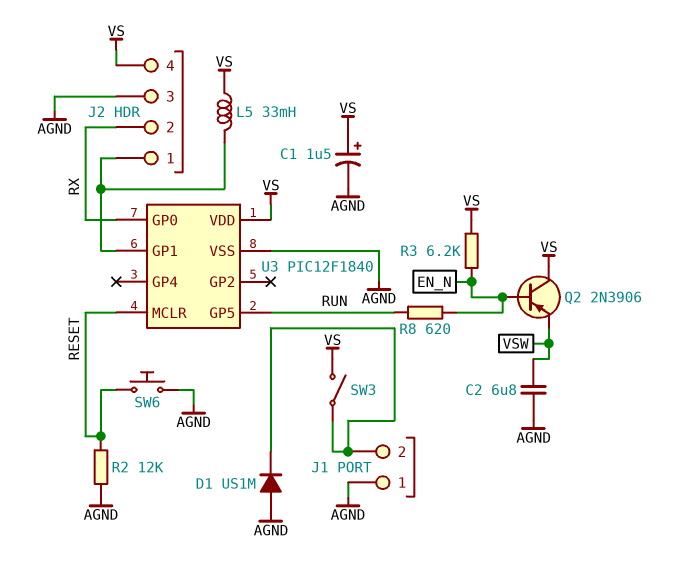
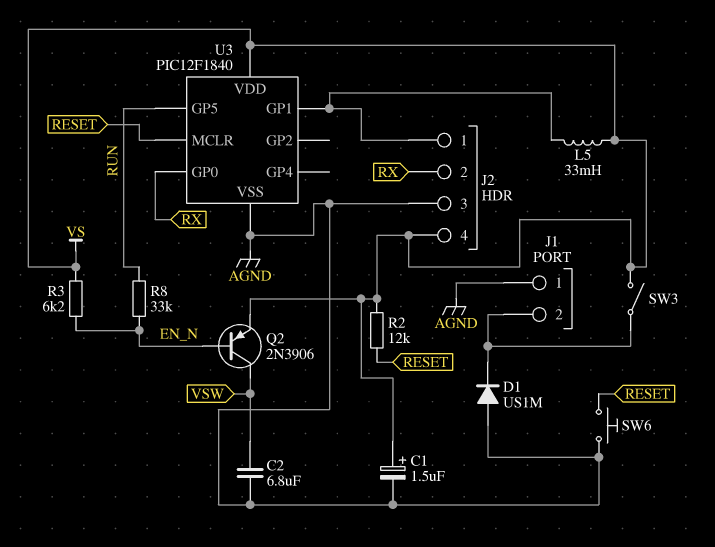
Q2: PNP 2N3906 (B EN_N, C VS, E VSW) -> PNP 2N3906 (B EN_N, C VSW, E VS)
R2: 12k (AGND, RESET) -> 12k (RESET, VS)
R8: 620 (EN_N, RUN) -> 33k (EN_N, RUN)

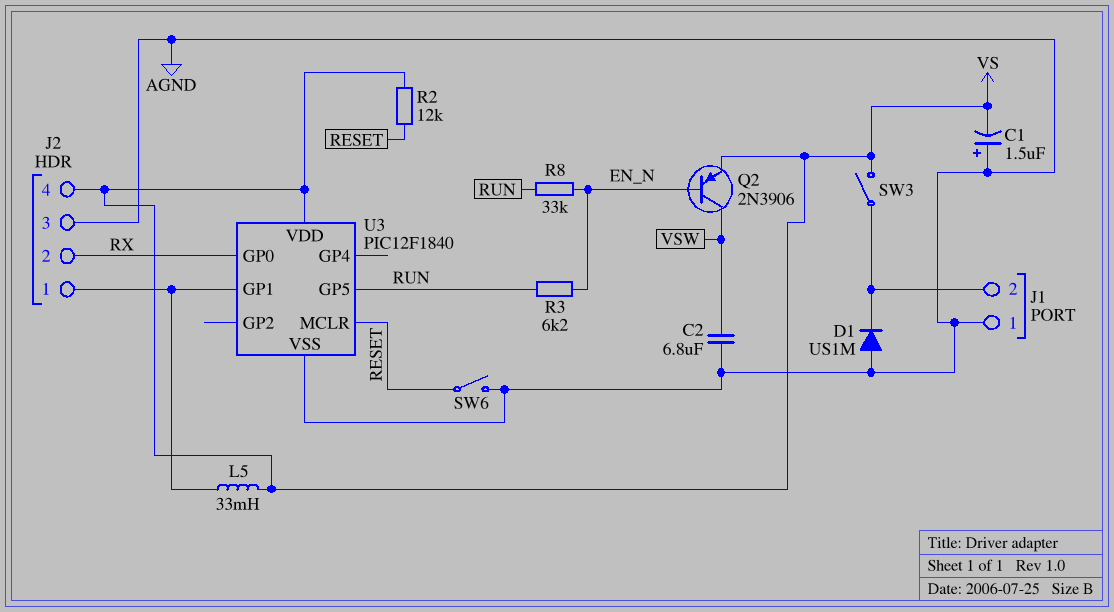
C1: 1.5uF (plus VS, minus AGND) -> 1.5uF (plus AGND, minus VS)
R3: 6.2k (EN_N, VS) -> 6.2k (EN_N, RUN)
SW6: button (AGND, RESET) -> switch (AGND, RESET)

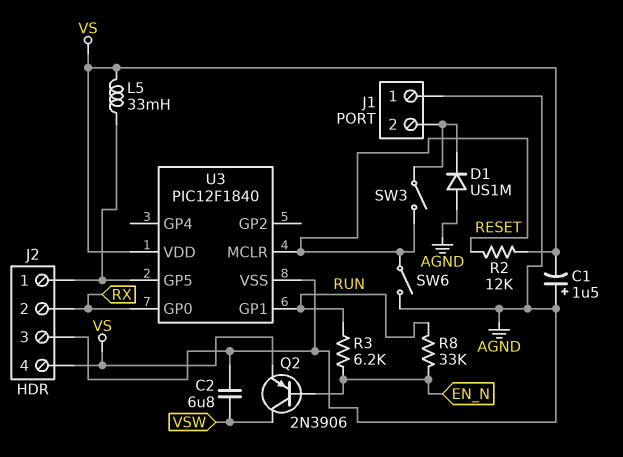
SW3: switch (J1/2, VS) -> switch (J1/2, RESET)
U3 pin GP1: J2/1 -> RUN
U3 pin GP5: RUN -> J2/1

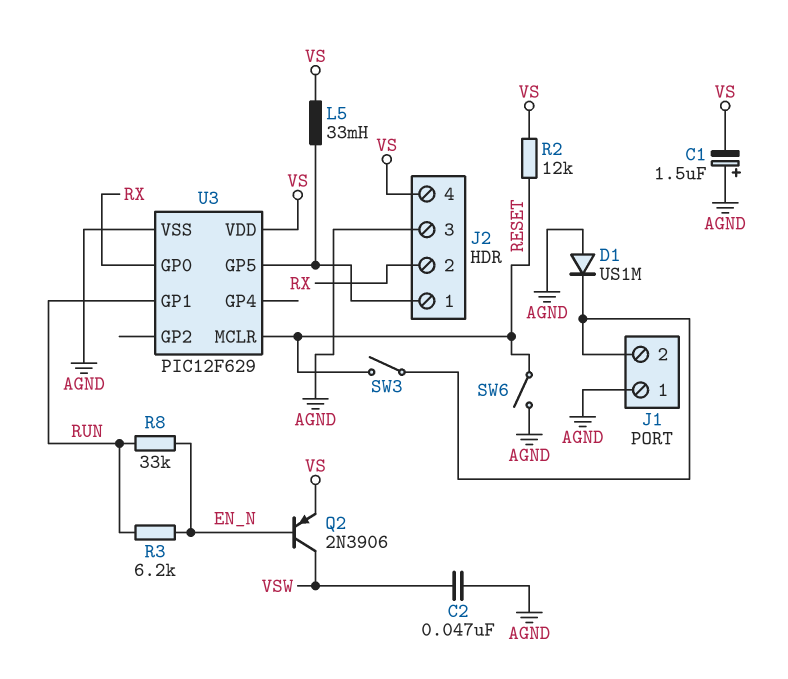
C2: 6.8uF (AGND, VSW) -> 47nF (AGND, VSW)
U3: PIC12F1840 -> PIC12F629

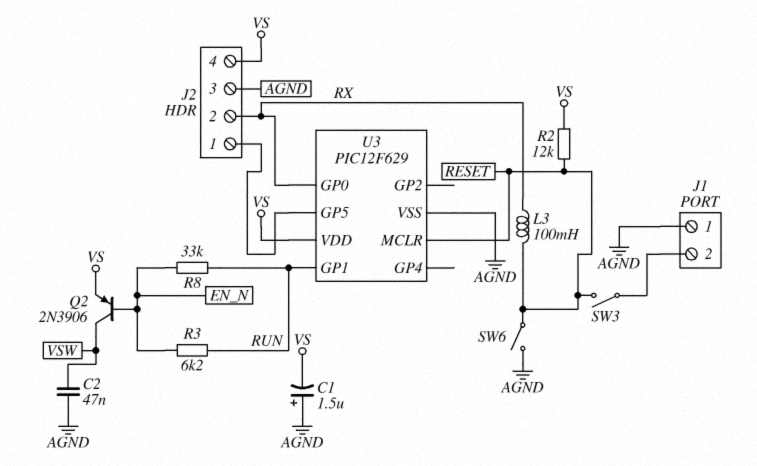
D1: diode US1M (A AGND, K J1/2) -> none
L3: none -> 100mH (RESET, RX)
L5: 33mH (J2/1, VS) -> none

